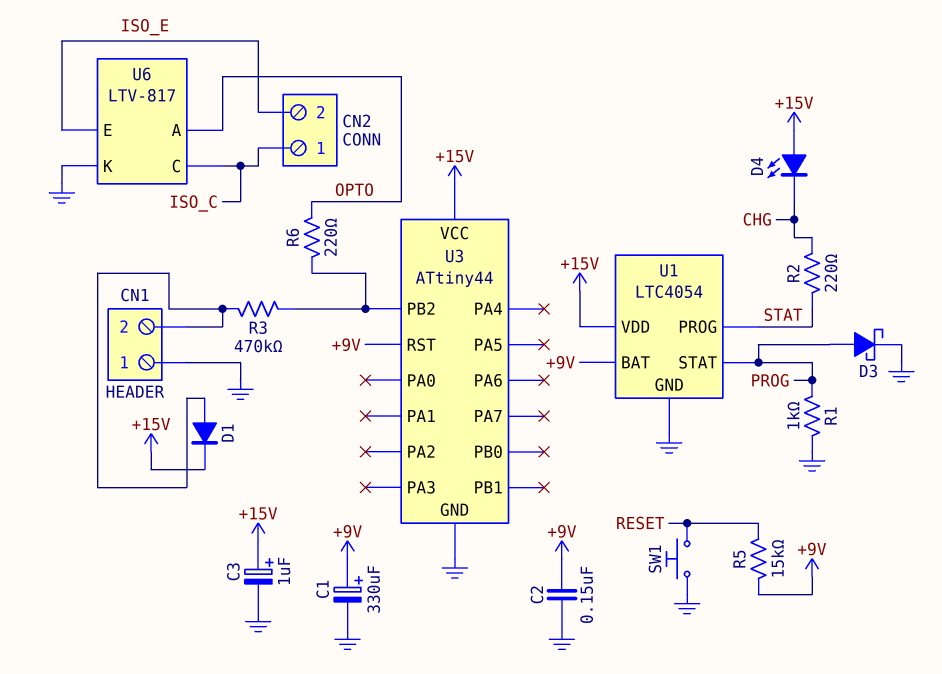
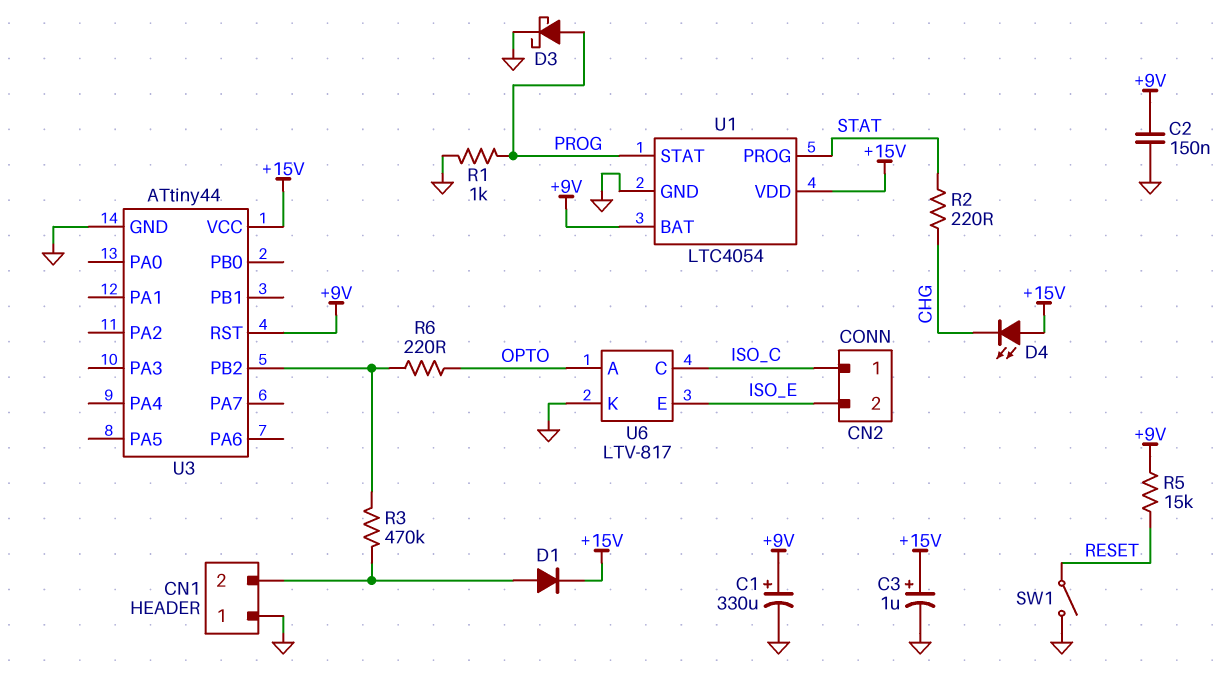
SW1: button (GND, RESET) -> switch (GND, RESET)

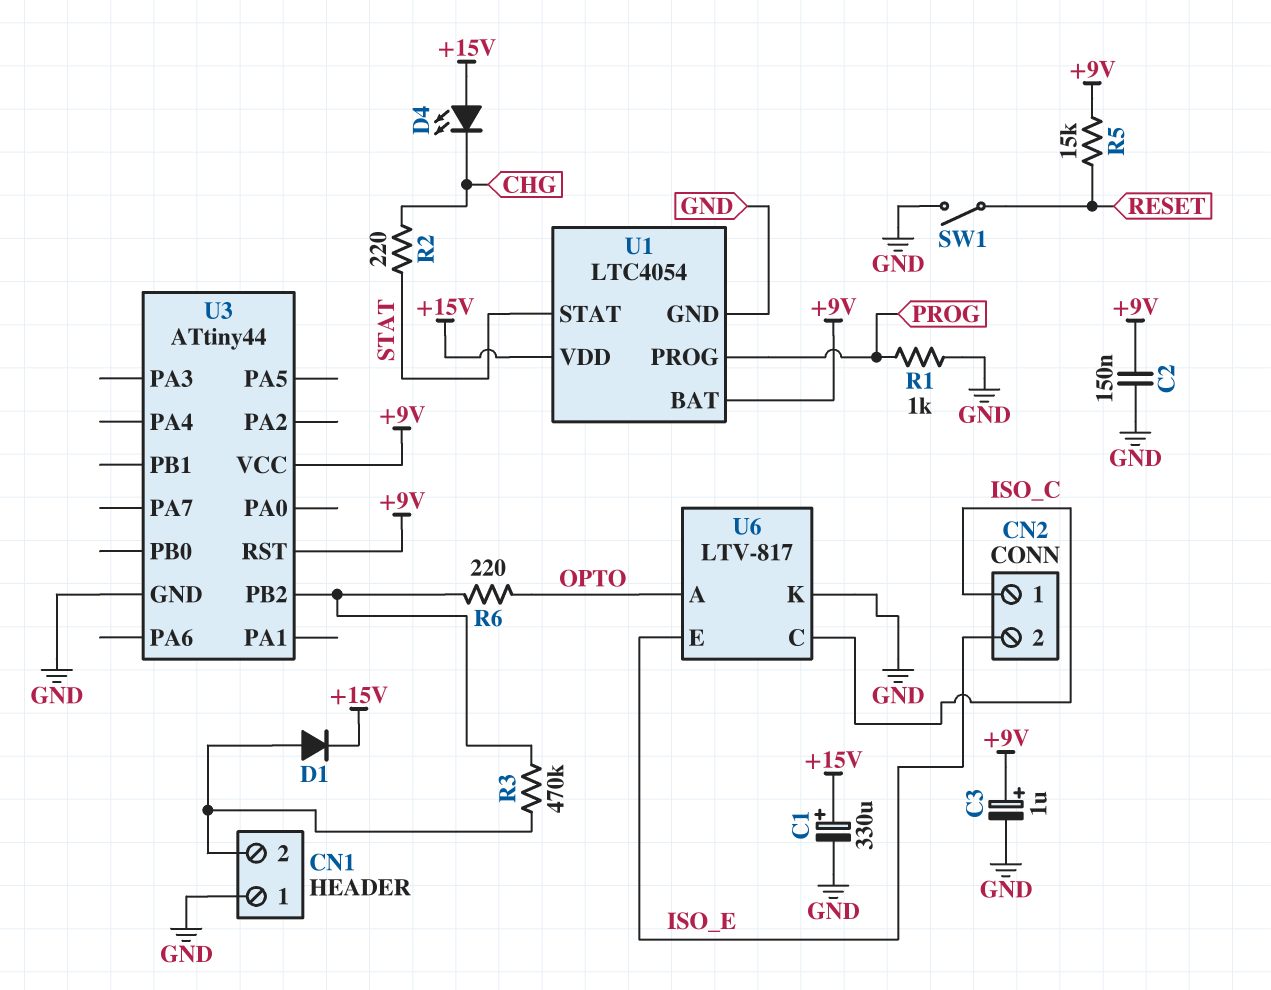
C1: 330uF (plus +9V, minus GND) -> 330uF (plus +15V, minus GND)
C3: 1uF (plus +15V, minus GND) -> 1uF (plus +9V, minus GND)
D3: schottky (A PROG, K GND) -> none
U1 pin PROG: STAT -> PROG
U1 pin STAT: PROG -> STAT
U3 pin VCC: +15V -> +9V

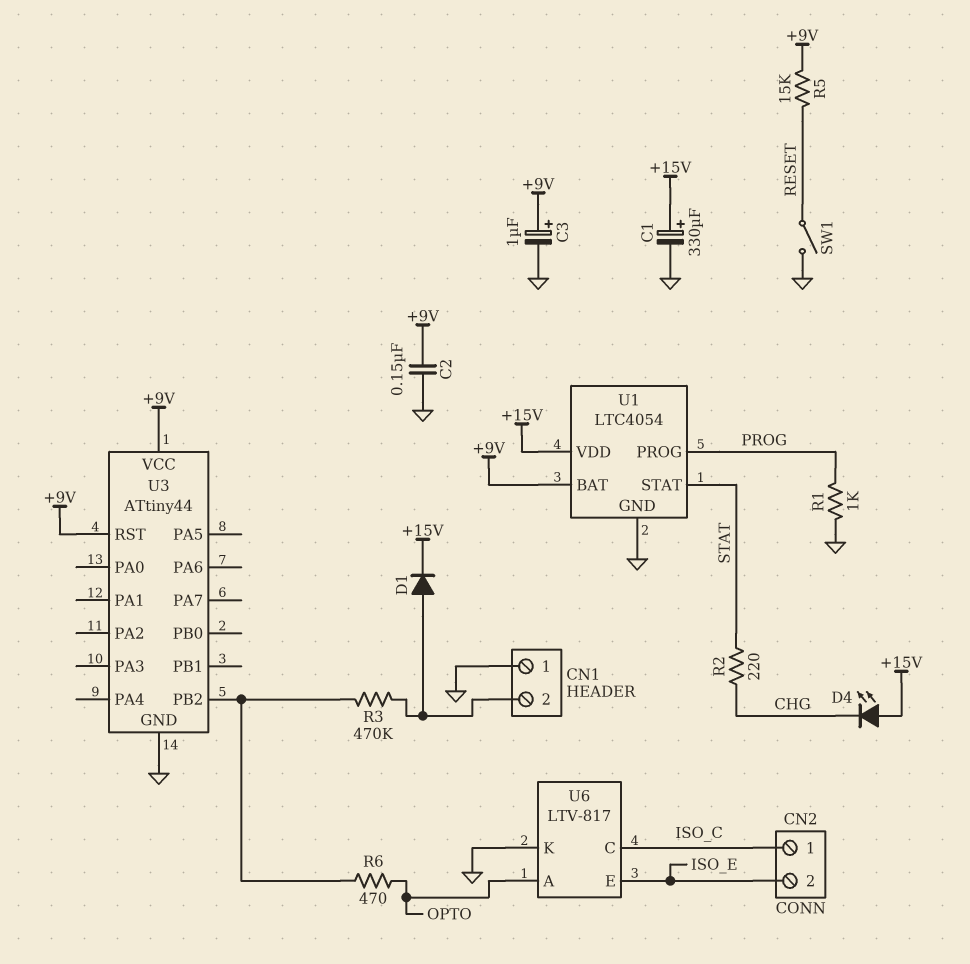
R6: 220 (OPTO, U3/PB2) -> 470 (OPTO, U3/PB2)

